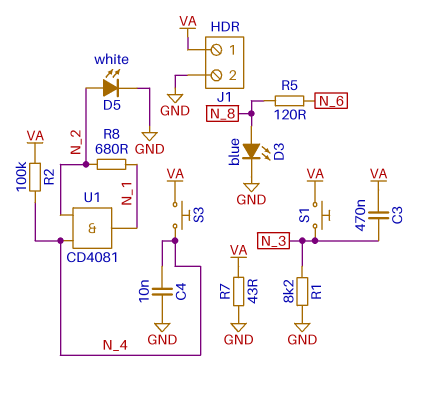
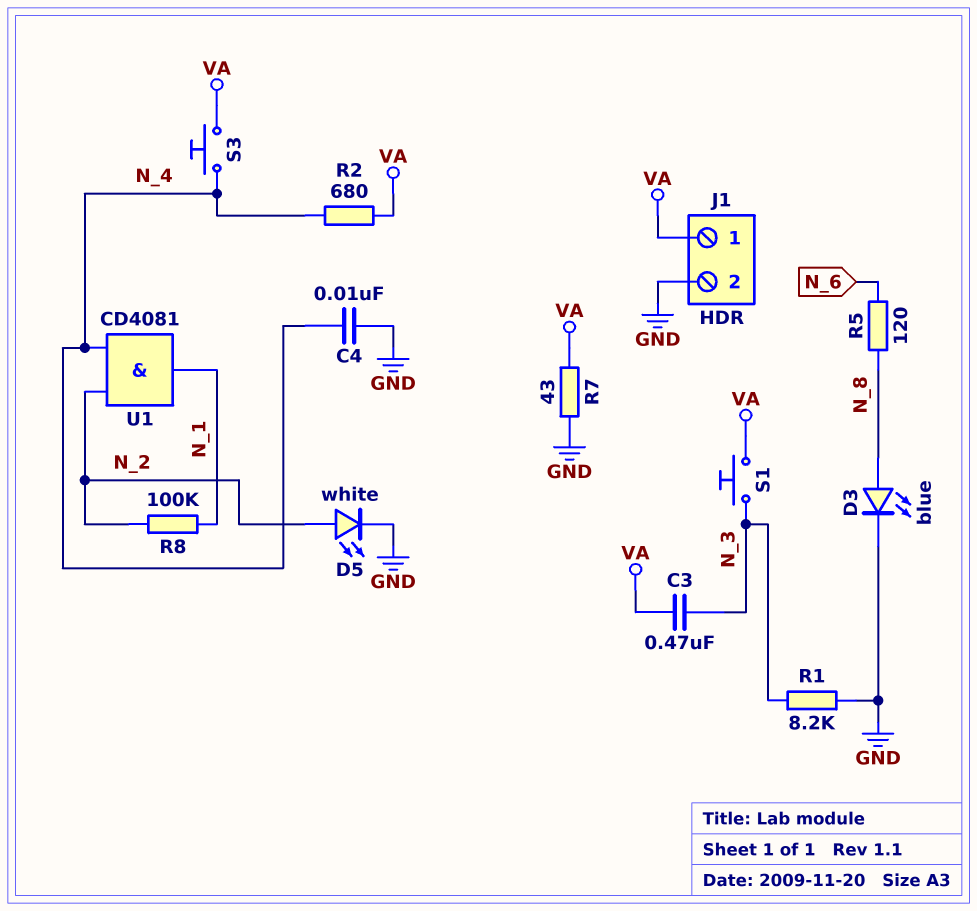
R2: 100k (N_4, VA) -> 680 (N_4, VA)
R8: 680 (N_1, N_2) -> 100k (N_1, N_2)

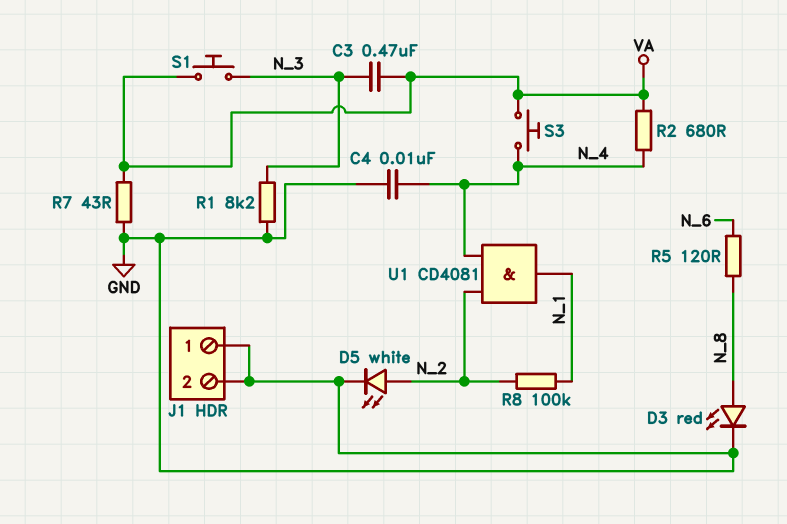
D3: LED blue (A N_8, K GND) -> LED red (A N_8, K GND)
J1 pin 1: VA -> GND

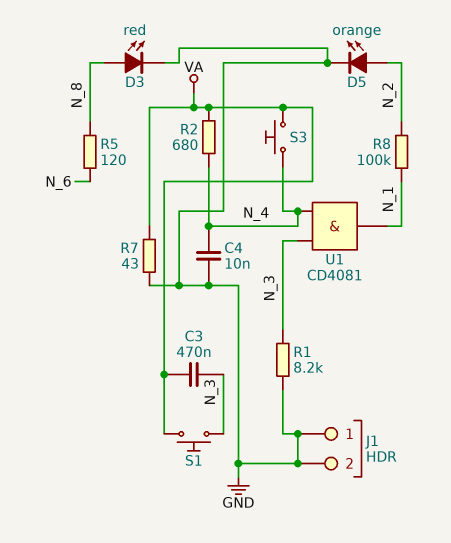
D5: LED white (A N_2, K GND) -> LED orange (A N_2, K GND)
U1: AND CD4081 (in N_2, in N_4, out N_1) -> AND CD4081 (in N_3, in N_4, out N_1)

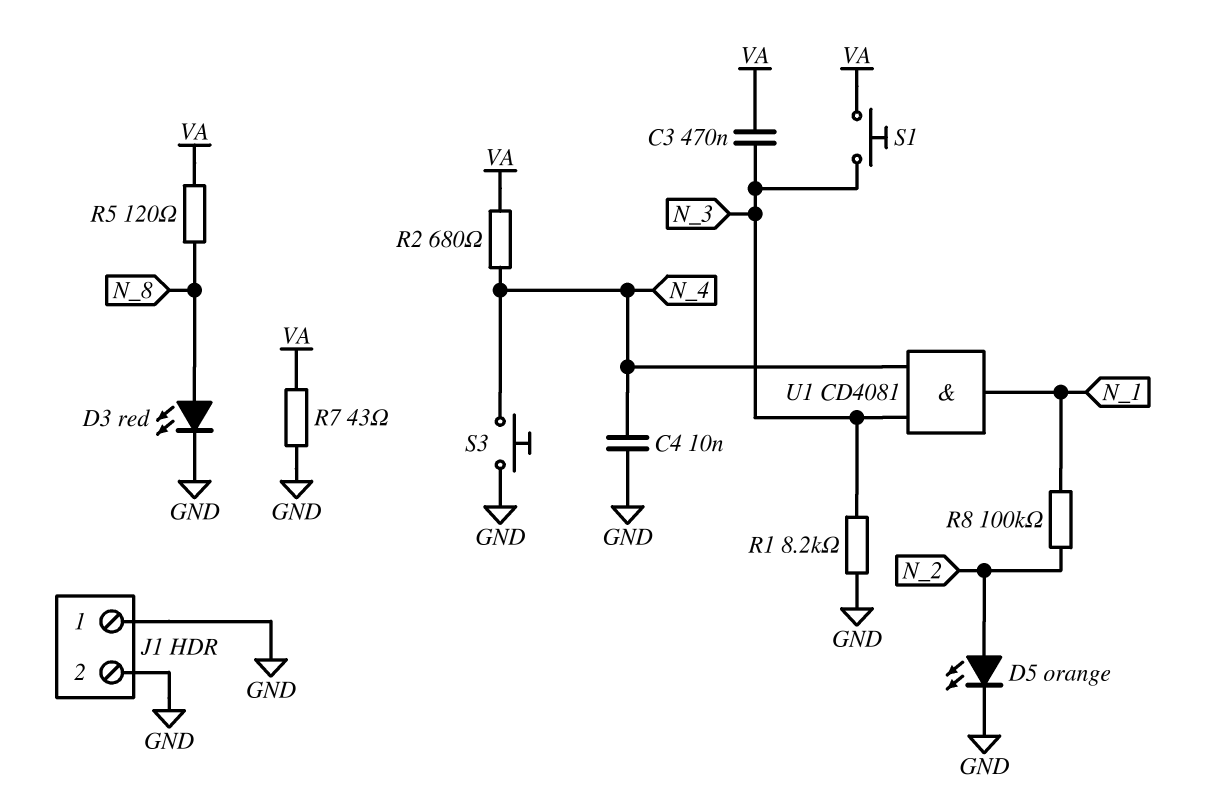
R5: 120 (N_6, N_8) -> 120 (N_8, VA)
S3: button (N_4, VA) -> button (GND, N_4)

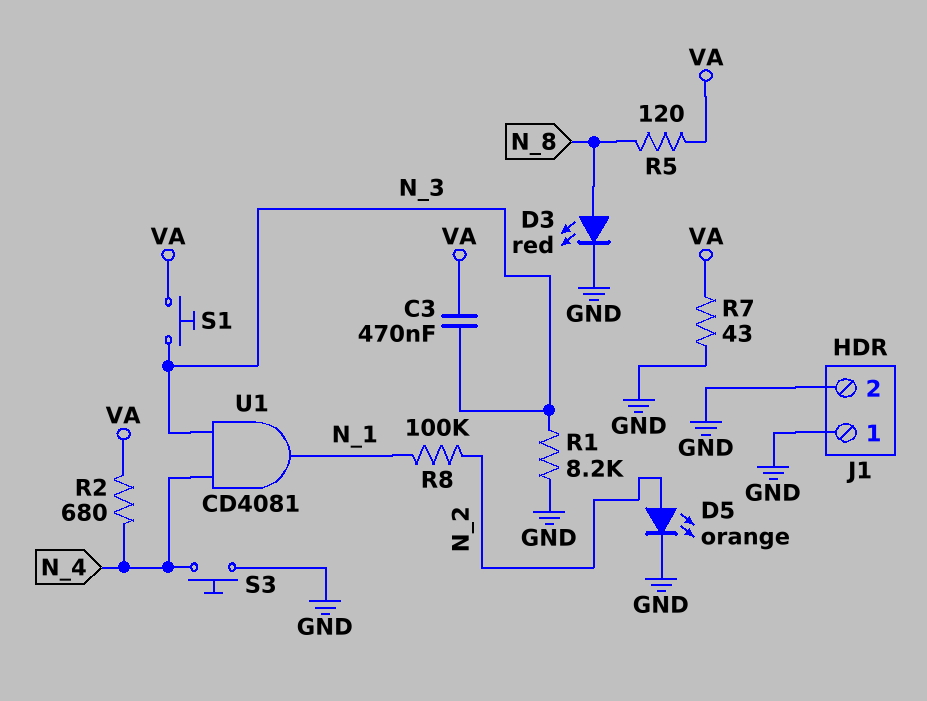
C4: 10nF (GND, N_4) -> none

